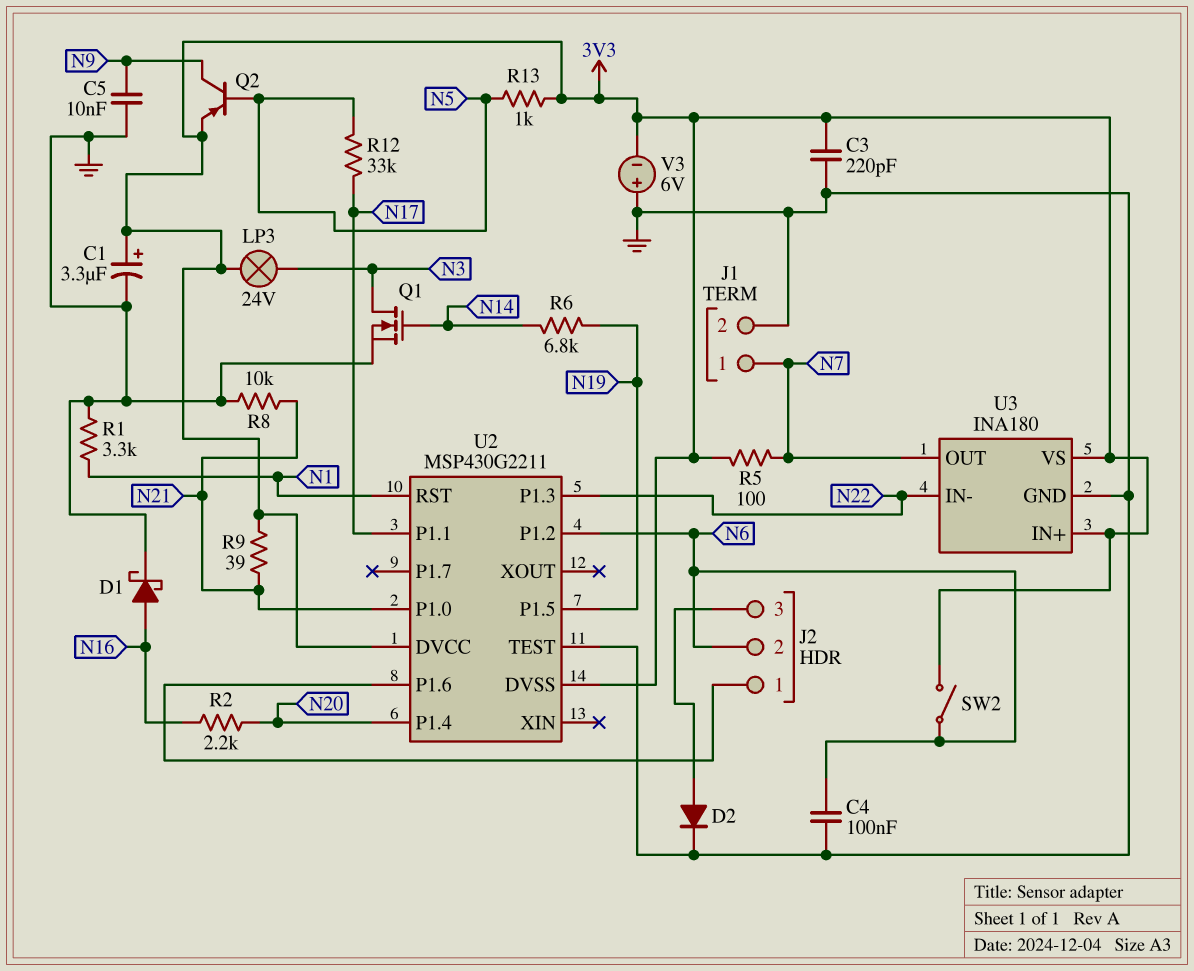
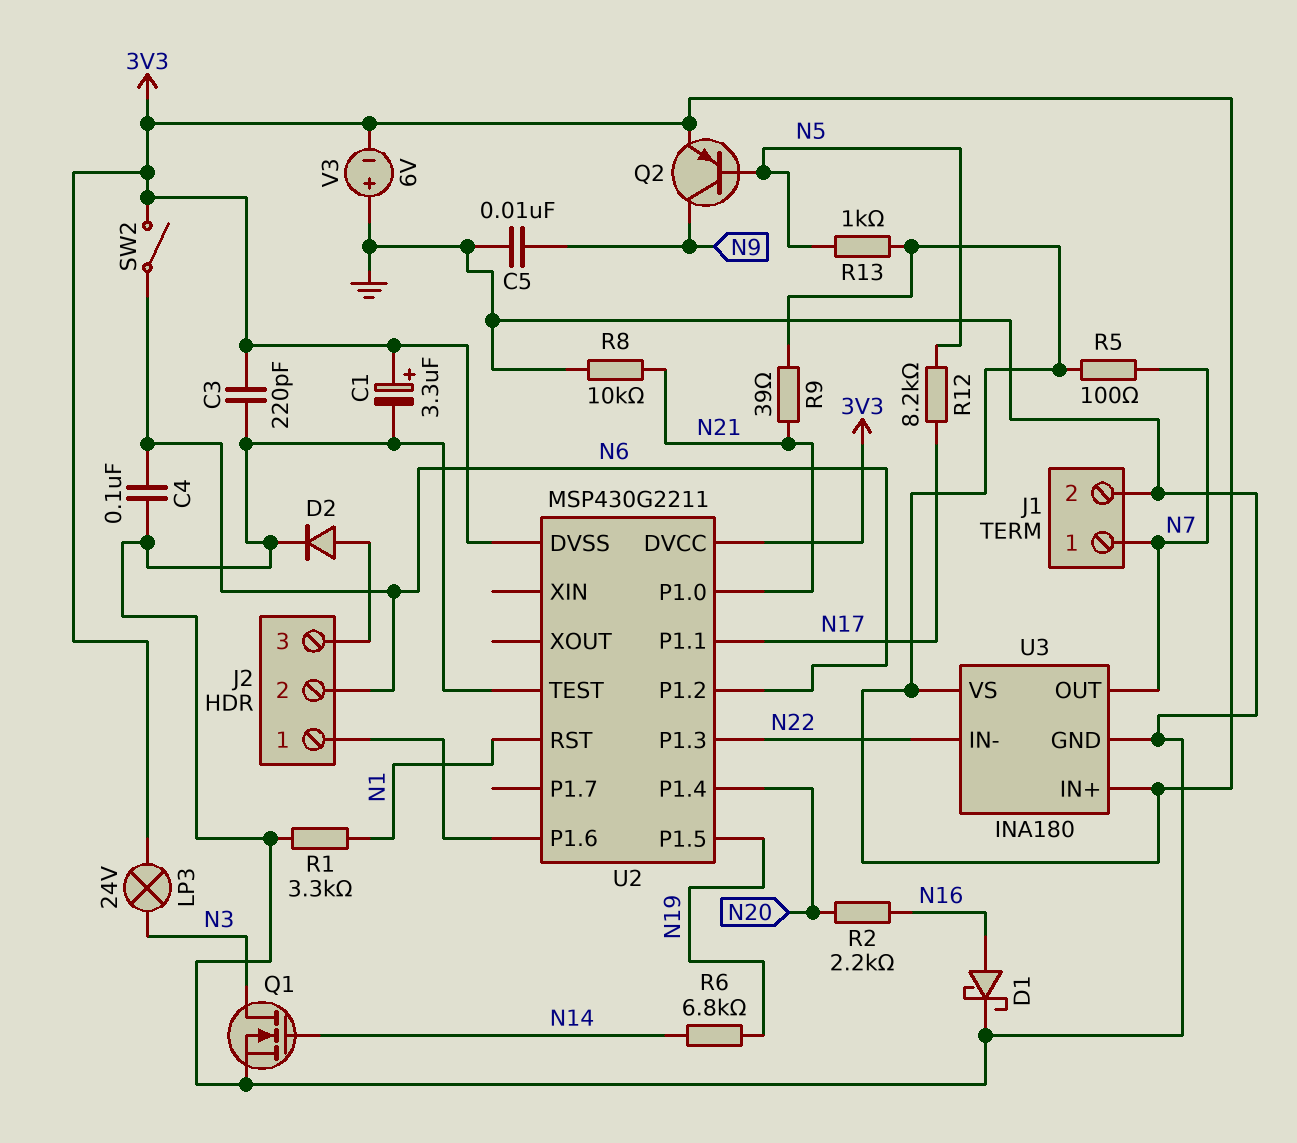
R12: 33k (N5, N17) -> 8.2k (N5, N17)

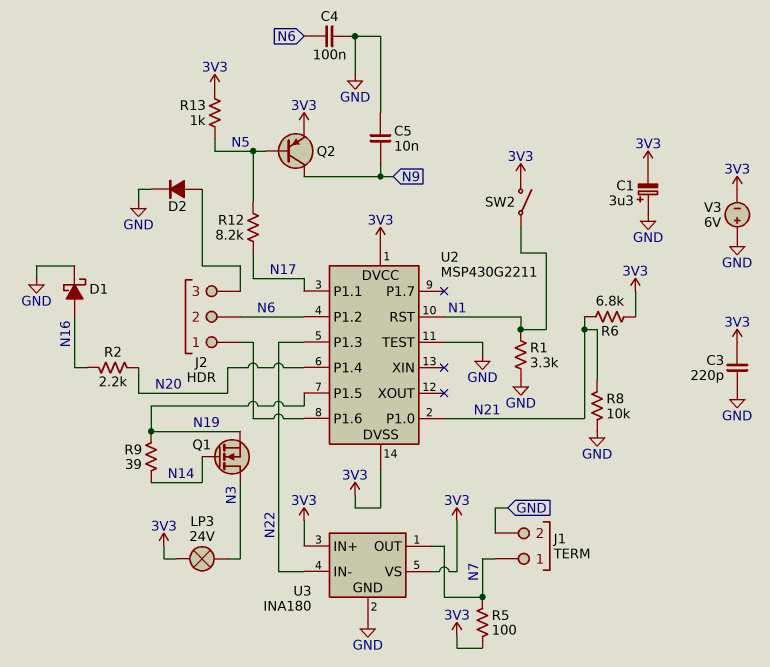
C1: 3.3uF (plus 3V3, minus GND) -> 3.3uF (plus GND, minus 3V3)
Q1: NMOS (G N14, D N3, S GND) -> NMOS (G N14, D N3, S N19)
R6: 6.8k (N14, N19) -> 6.8k (3V3, N21)
R9: 39 (3V3, N21) -> 39 (N14, N19)
SW2: switch (3V3, N6) -> switch (3V3, N1)

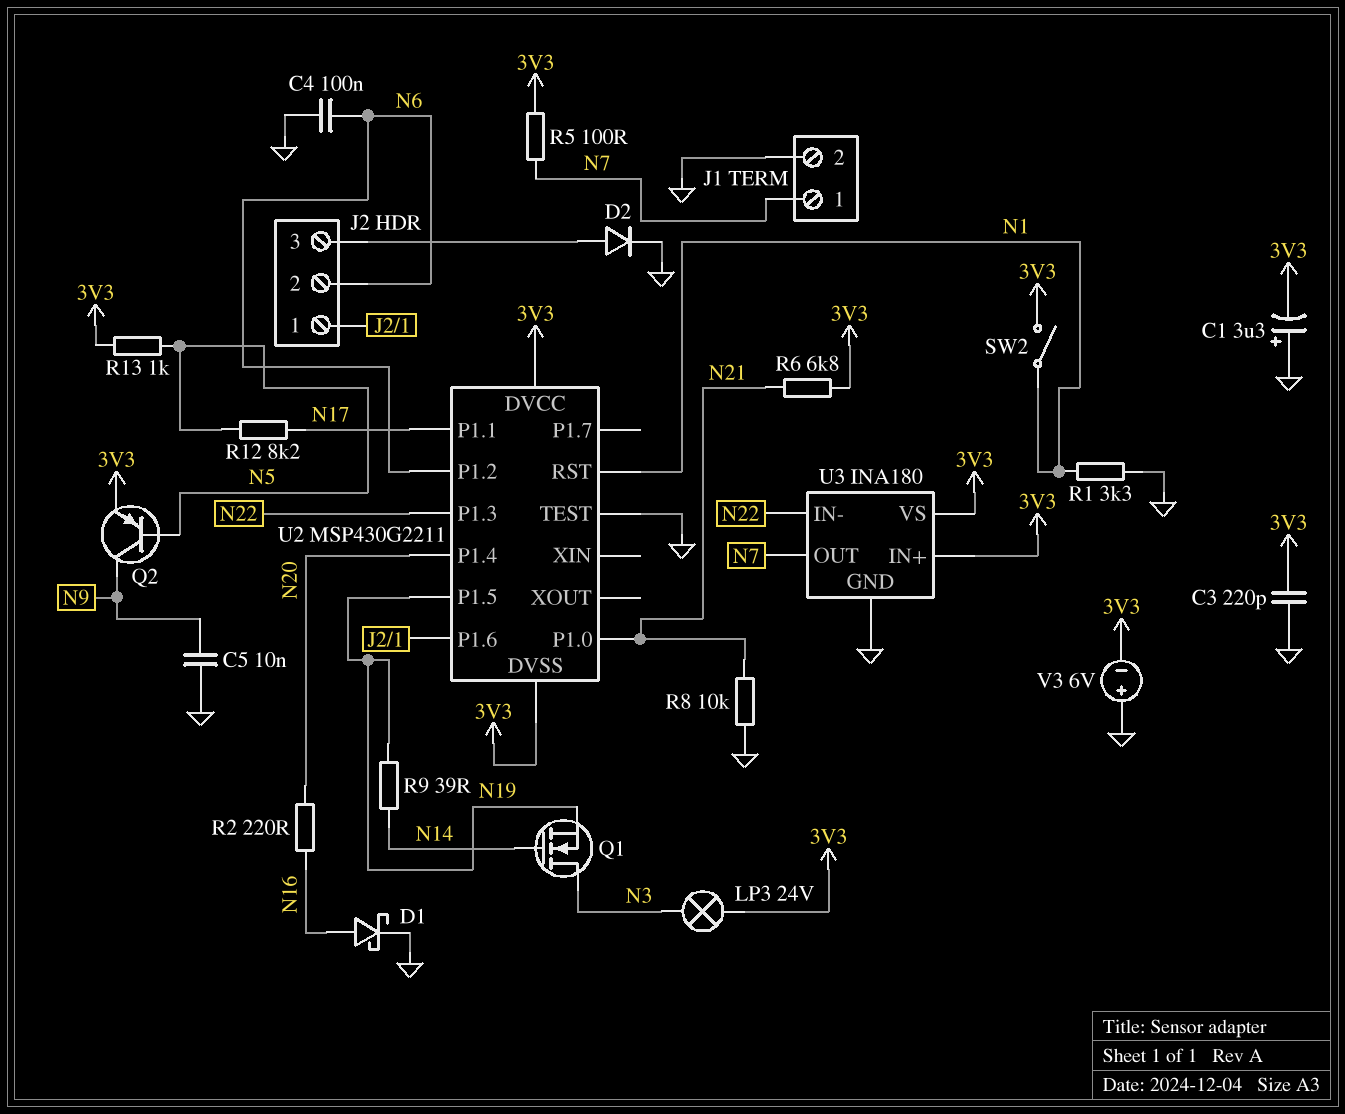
R2: 2.2k (N16, N20) -> 220 (N16, N20)

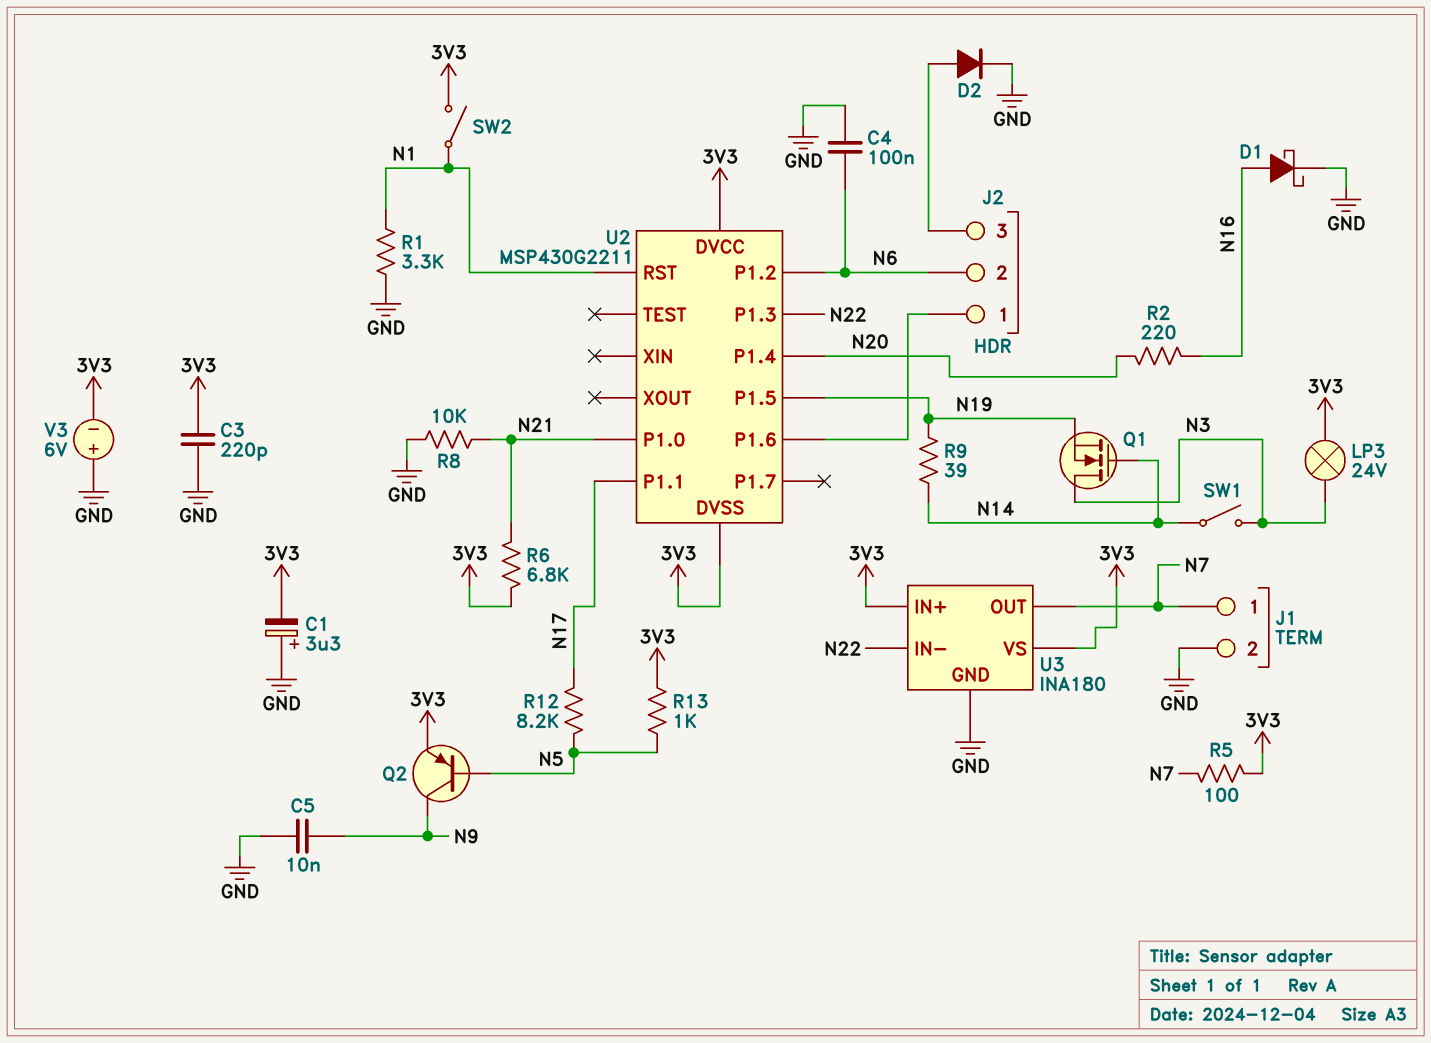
SW1: none -> switch (N3, N14)
U2 pin TEST: GND -> none

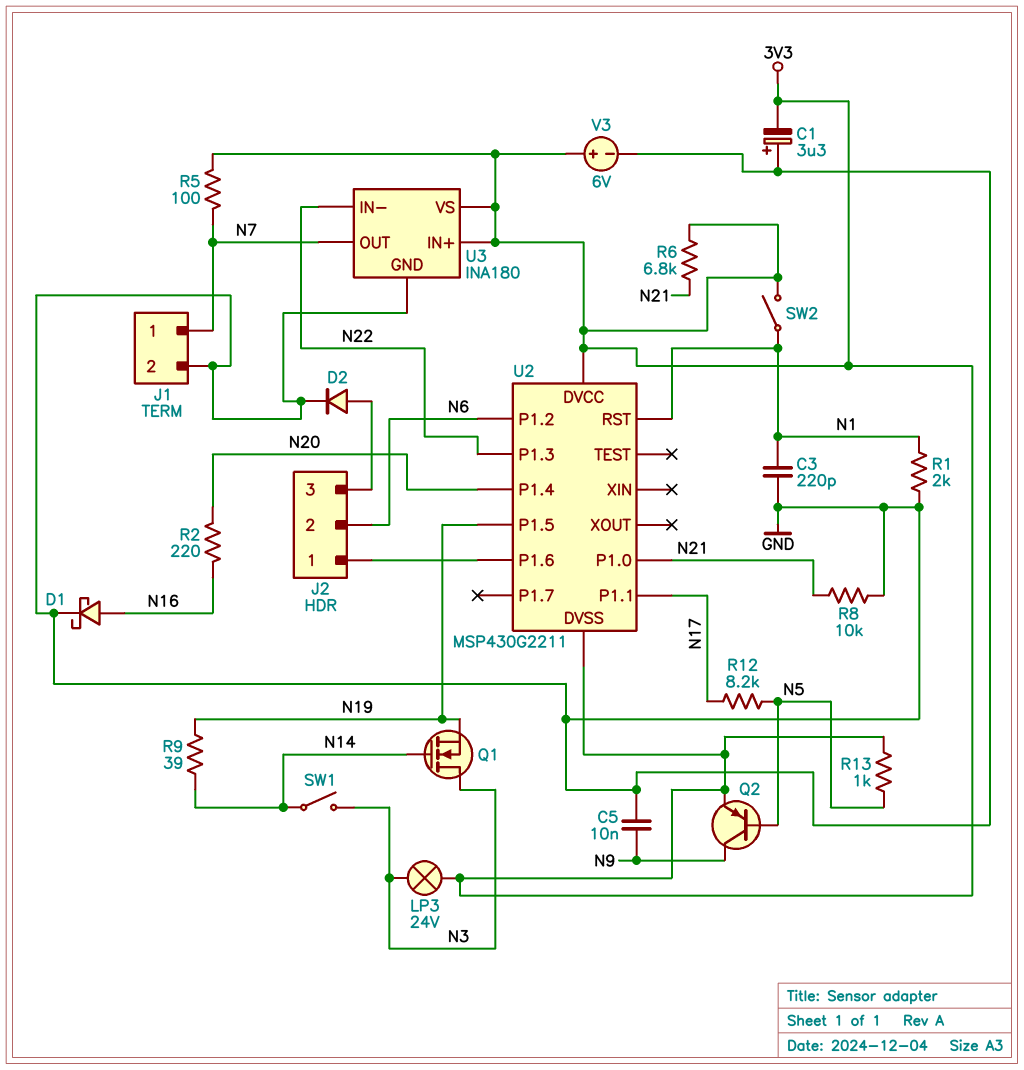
C3: 220pF (3V3, GND) -> 220pF (GND, N1)
C4: 100nF (GND, N6) -> none
R1: 3.3k (GND, N1) -> 2k (GND, N1)
V3: 6V (plus GND, minus 3V3) -> 6V (plus 3V3, minus GND)

